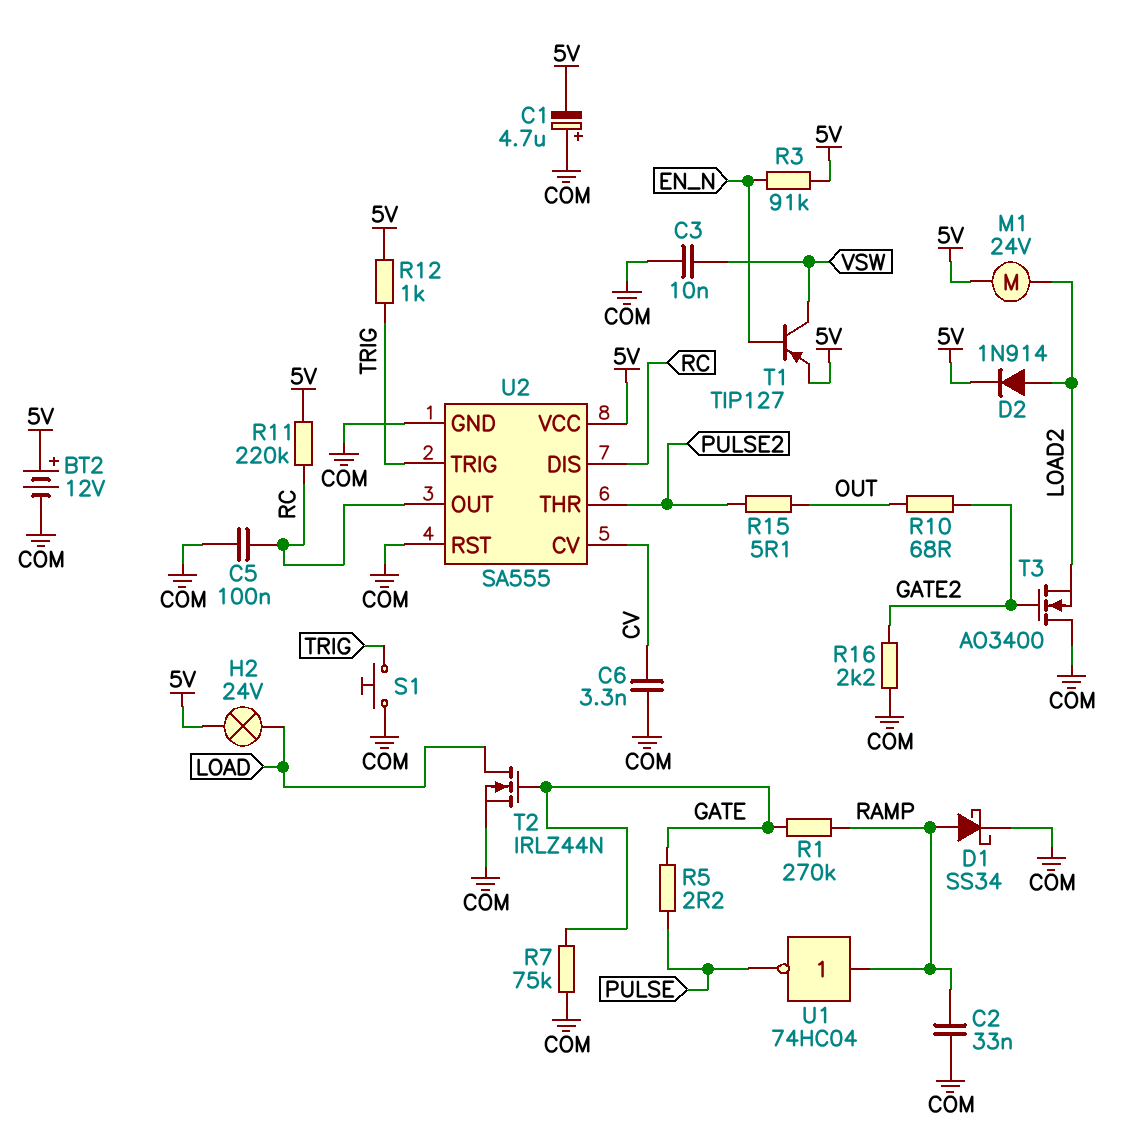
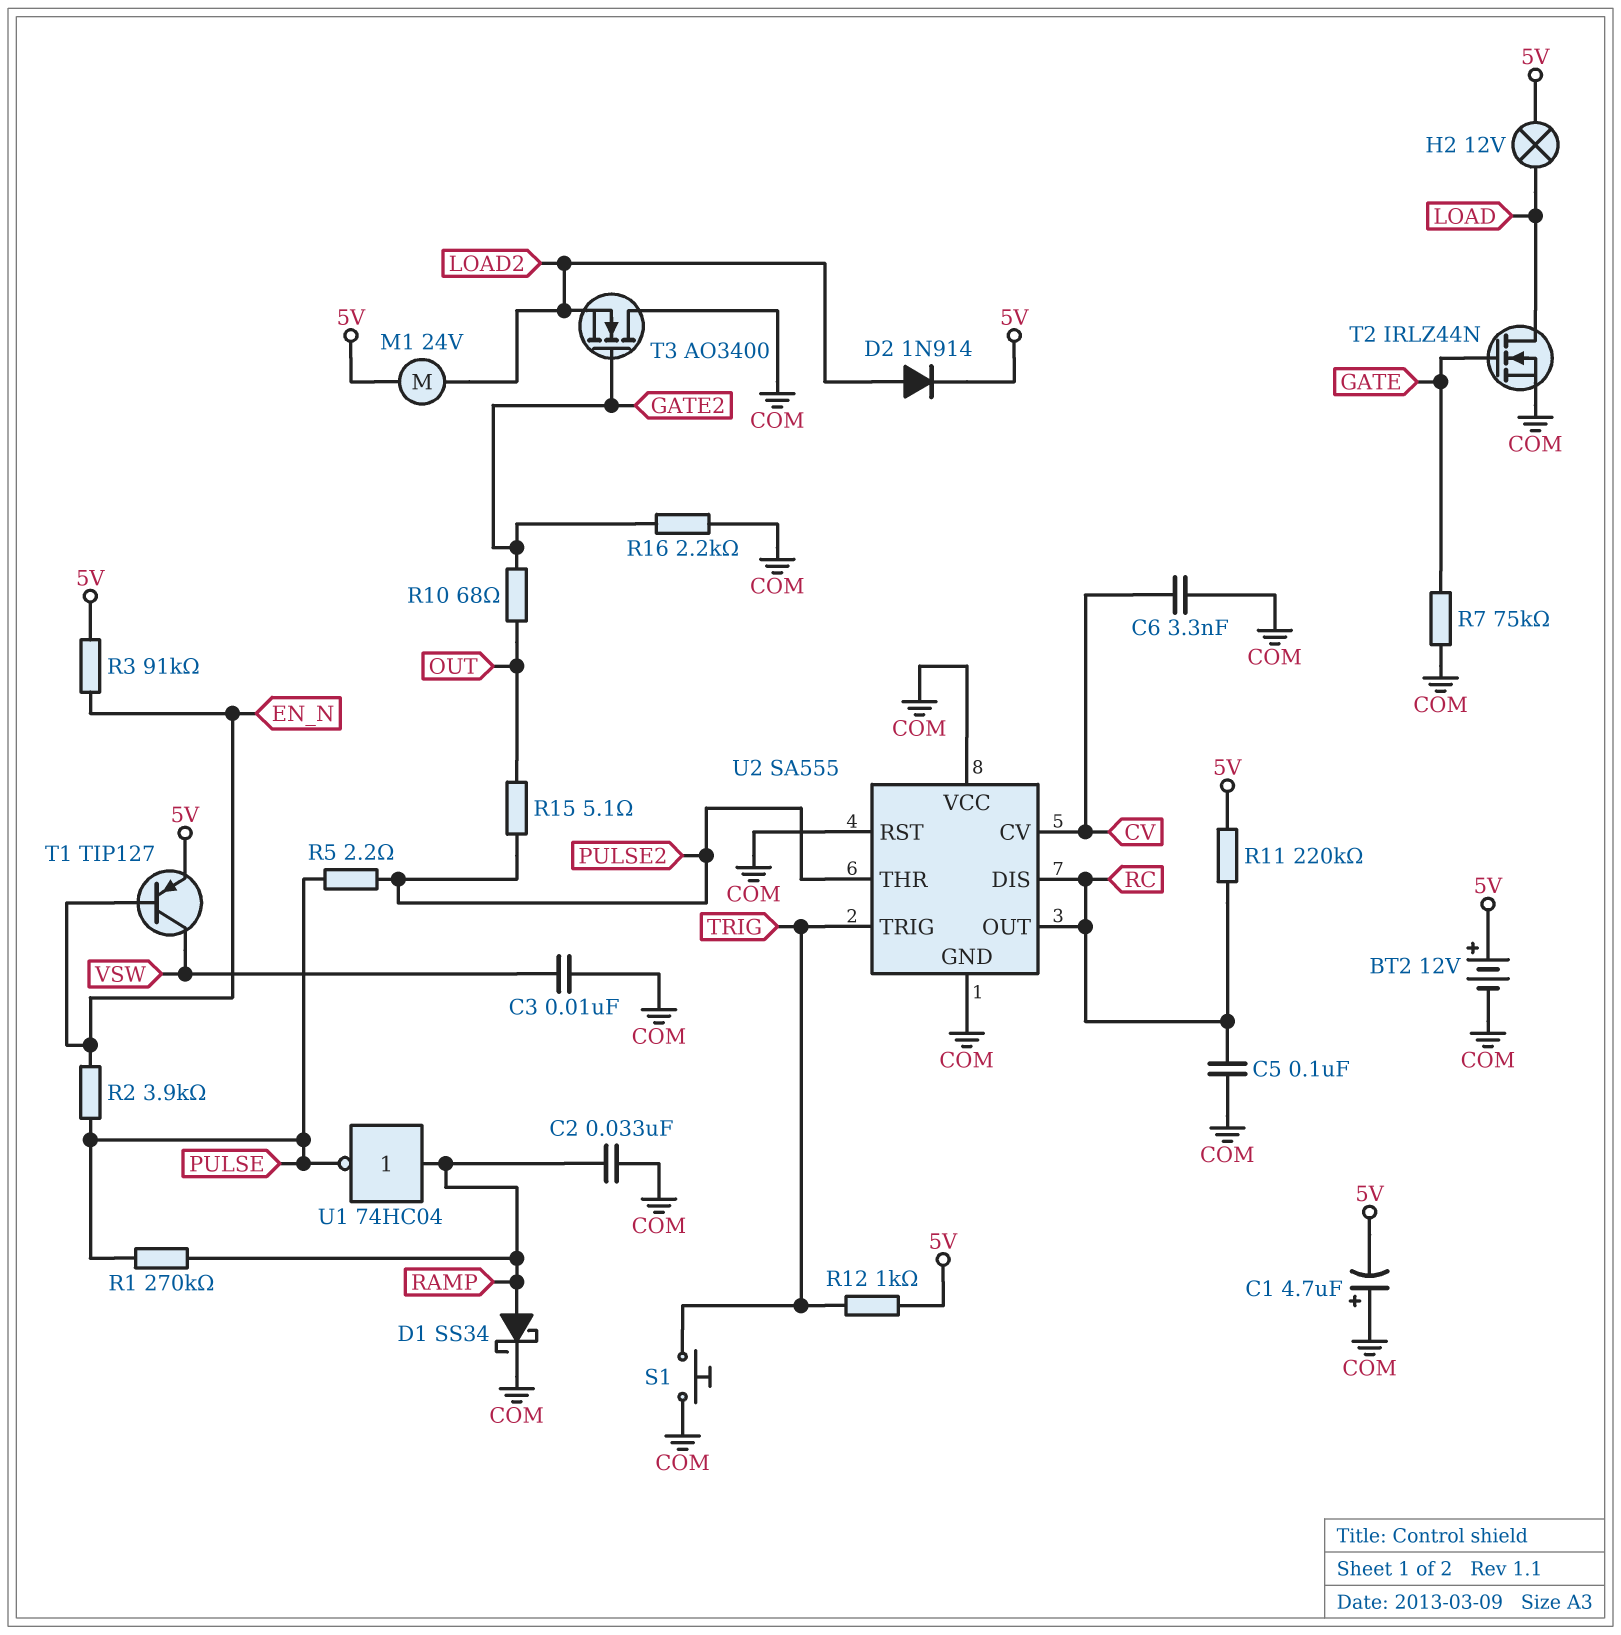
H2: lamp 24V (5V, LOAD) -> lamp 12V (5V, LOAD)
R1: 270k (GATE, RAMP) -> 270k (PULSE, RAMP)
R2: none -> 3.9k (EN_N, PULSE)
R5: 2.2 (GATE, PULSE) -> 2.2 (PULSE, PULSE2)
U2 pin VCC: 5V -> COM

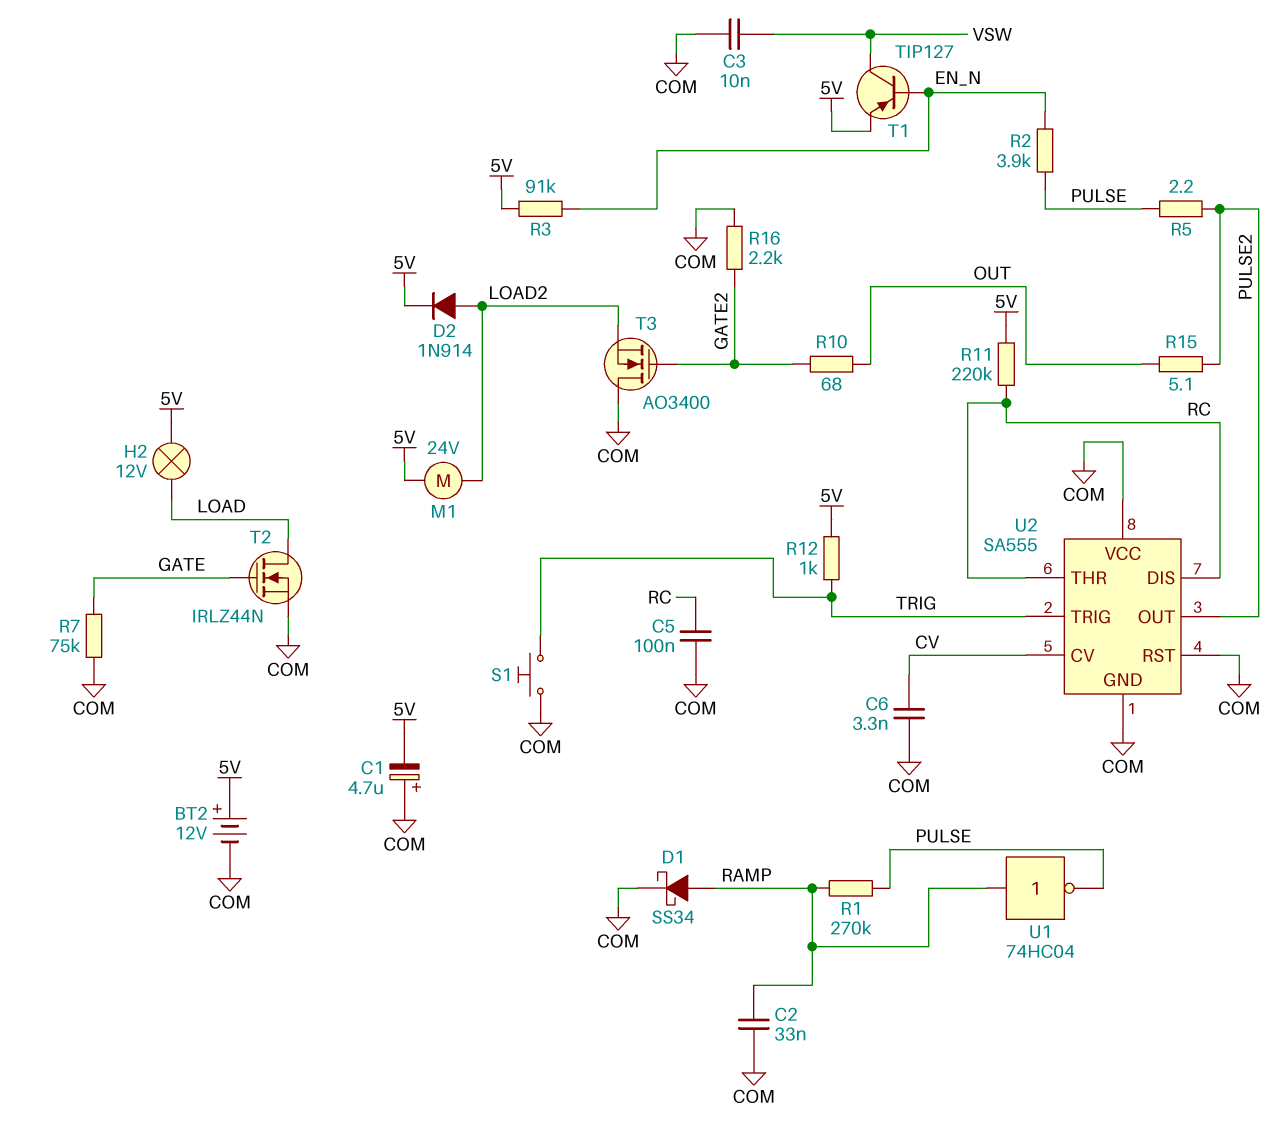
U2 pin OUT: RC -> PULSE2
U2 pin THR: PULSE2 -> RC

